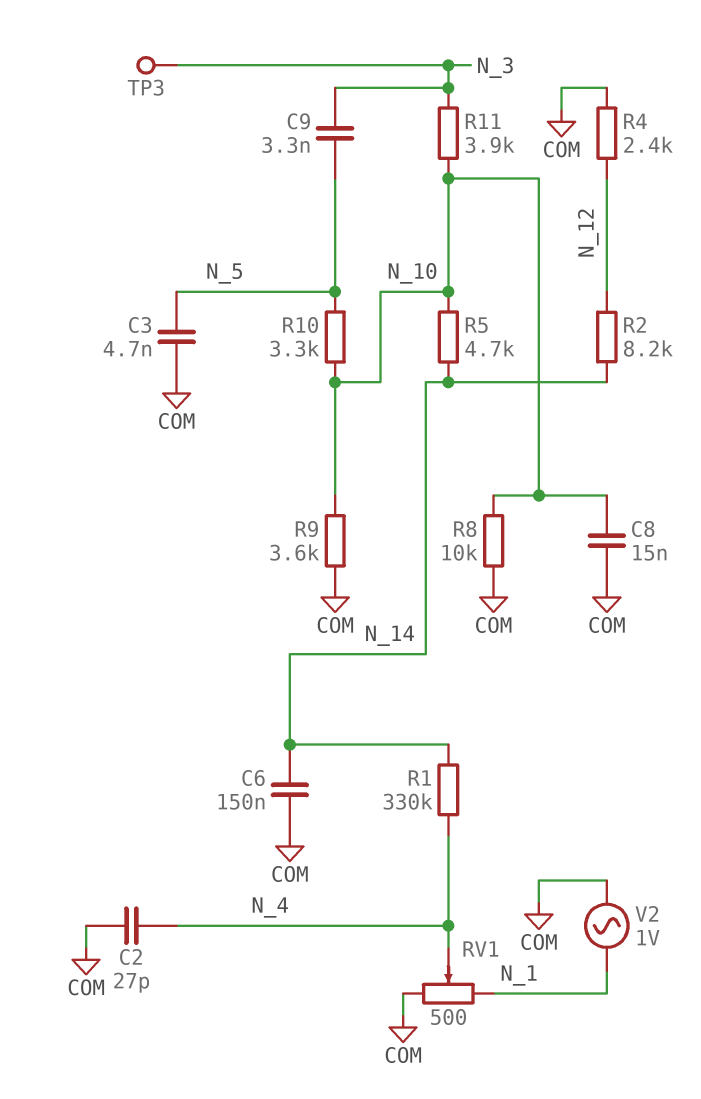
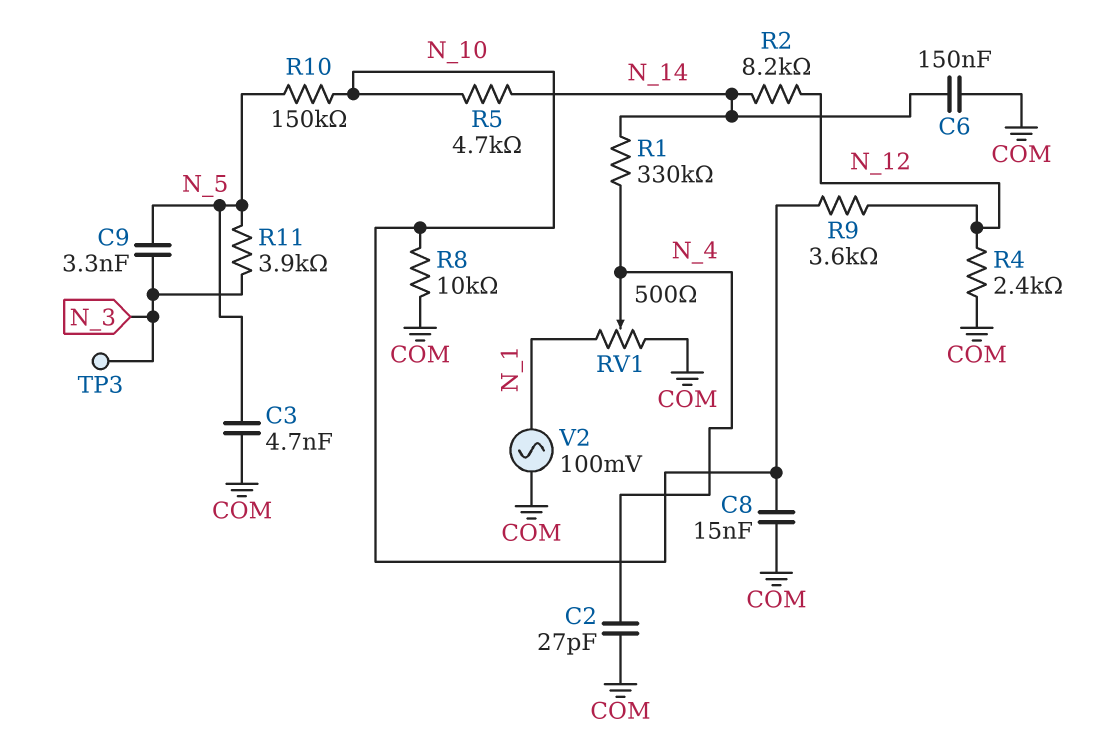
R9: 3.6k (COM, N_10) -> 3.6k (N_10, N_12)
R10: 3.3k (N_5, N_10) -> 150k (N_5, N_10)
R11: 3.9k (N_3, N_10) -> 3.9k (N_3, N_5)
V2: AC 1V (COM, N_1) -> AC 100mV (COM, N_1)

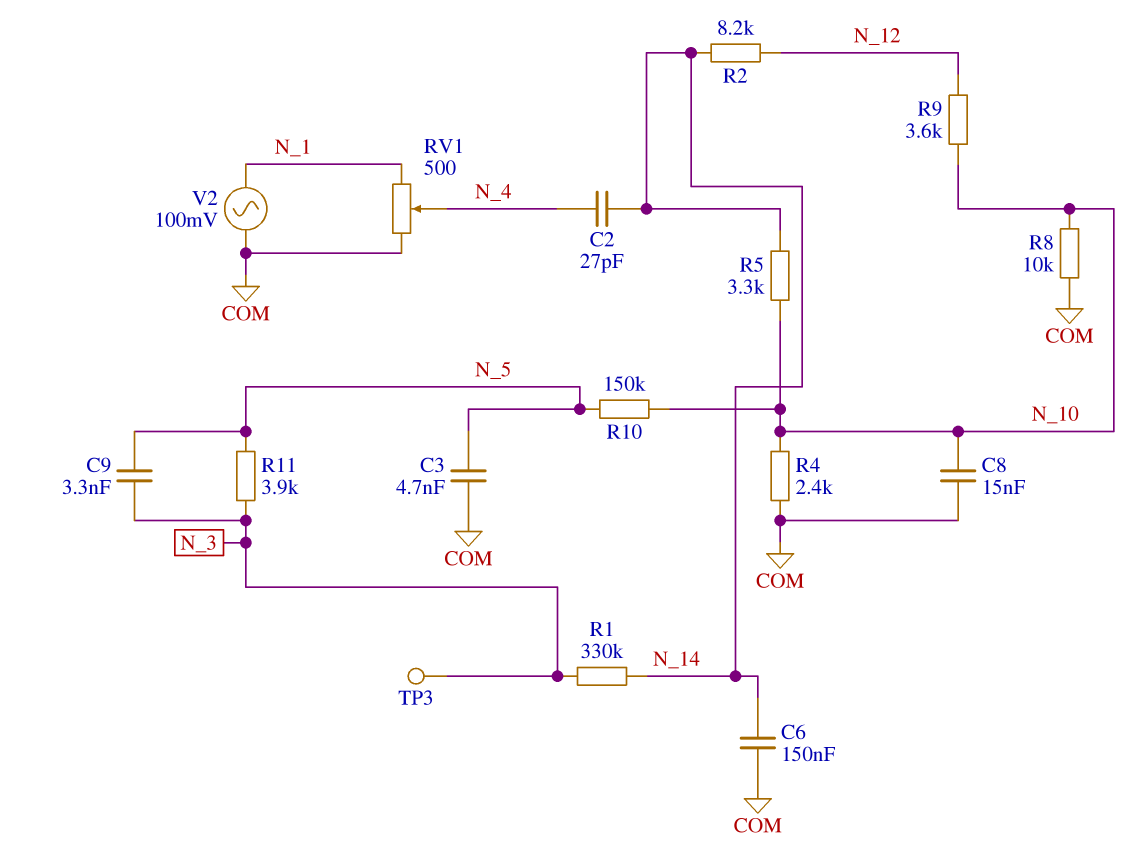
C2: 27pF (COM, N_4) -> 27pF (N_4, N_14)
R1: 330k (N_4, N_14) -> 330k (N_3, N_14)
R4: 2.4k (COM, N_12) -> 2.4k (COM, N_10)
R5: 4.7k (N_10, N_14) -> 3.3k (N_10, N_14)

